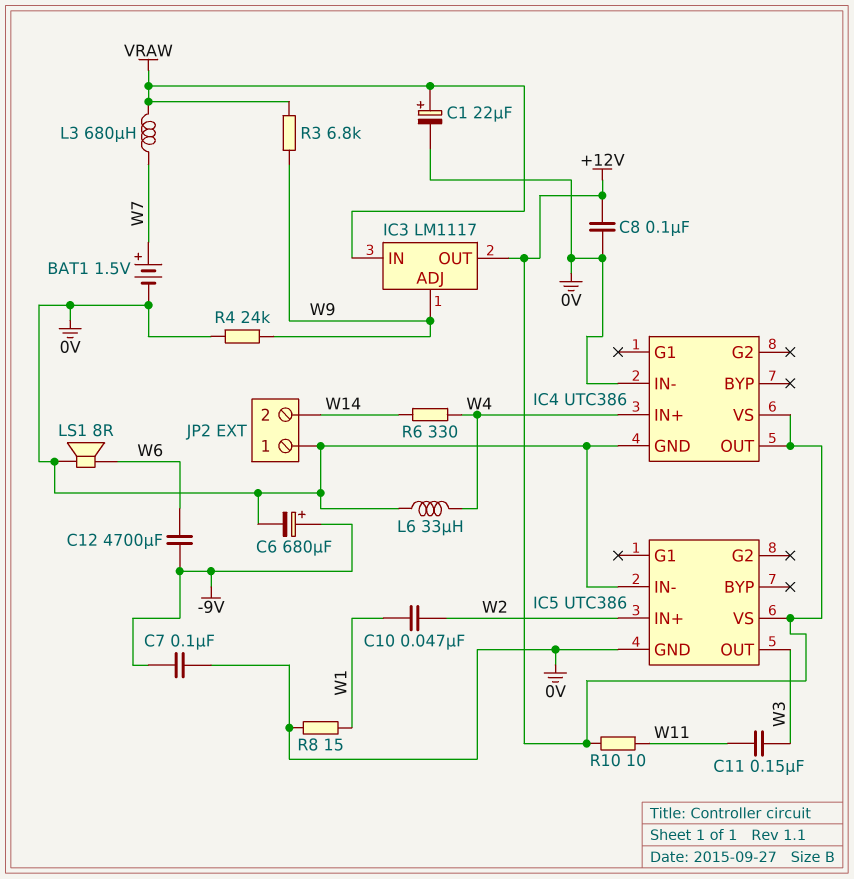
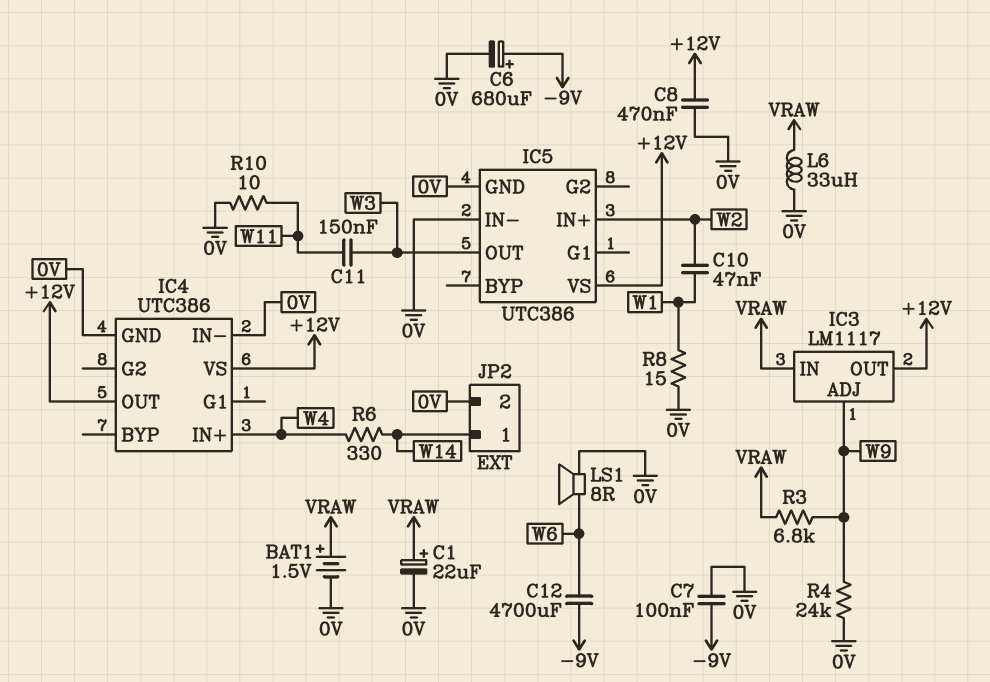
BAT1: 1.5V (plus W7, minus 0V) -> 1.5V (plus VRAW, minus 0V)
C8: 100nF (+12V, 0V) -> 470nF (+12V, 0V)
JP2 pin 1: 0V -> W14
JP2 pin 2: W14 -> 0V
L3: 680uH (VRAW, W7) -> none
L6: 33uH (0V, W4) -> 33uH (0V, VRAW)
R10: 10 (+12V, W11) -> 10 (0V, W11)

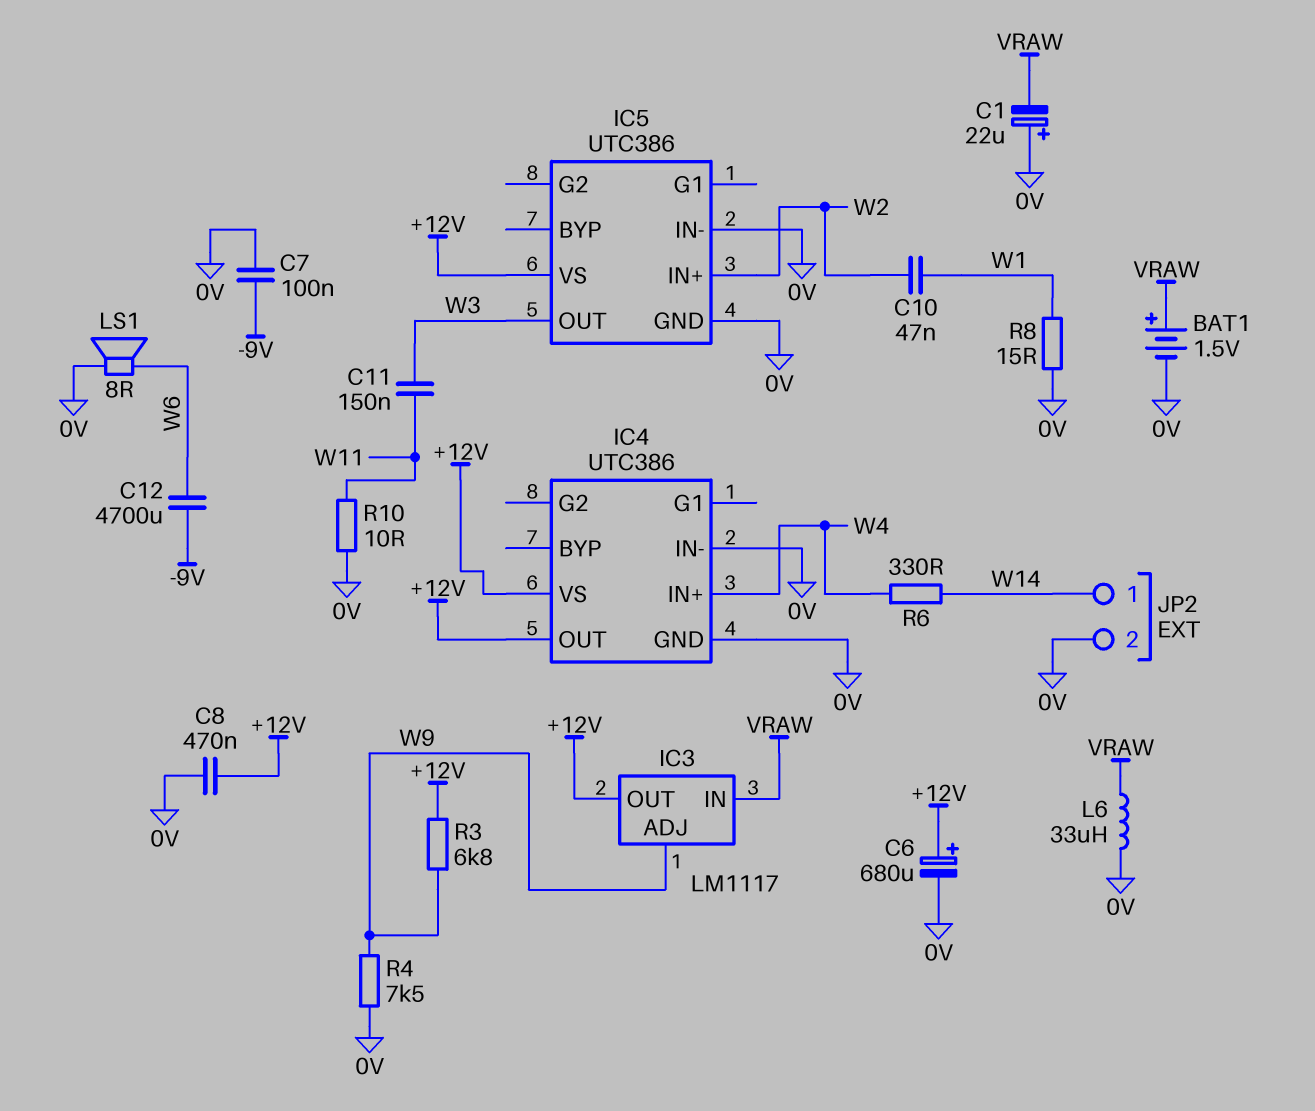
C1: 22uF (plus VRAW, minus 0V) -> 22uF (plus 0V, minus VRAW)
C6: 680uF (plus -9V, minus 0V) -> 680uF (plus +12V, minus 0V)
R3: 6.8k (VRAW, W9) -> 6.8k (+12V, W9)
R4: 24k (0V, W9) -> 7.5k (0V, W9)

